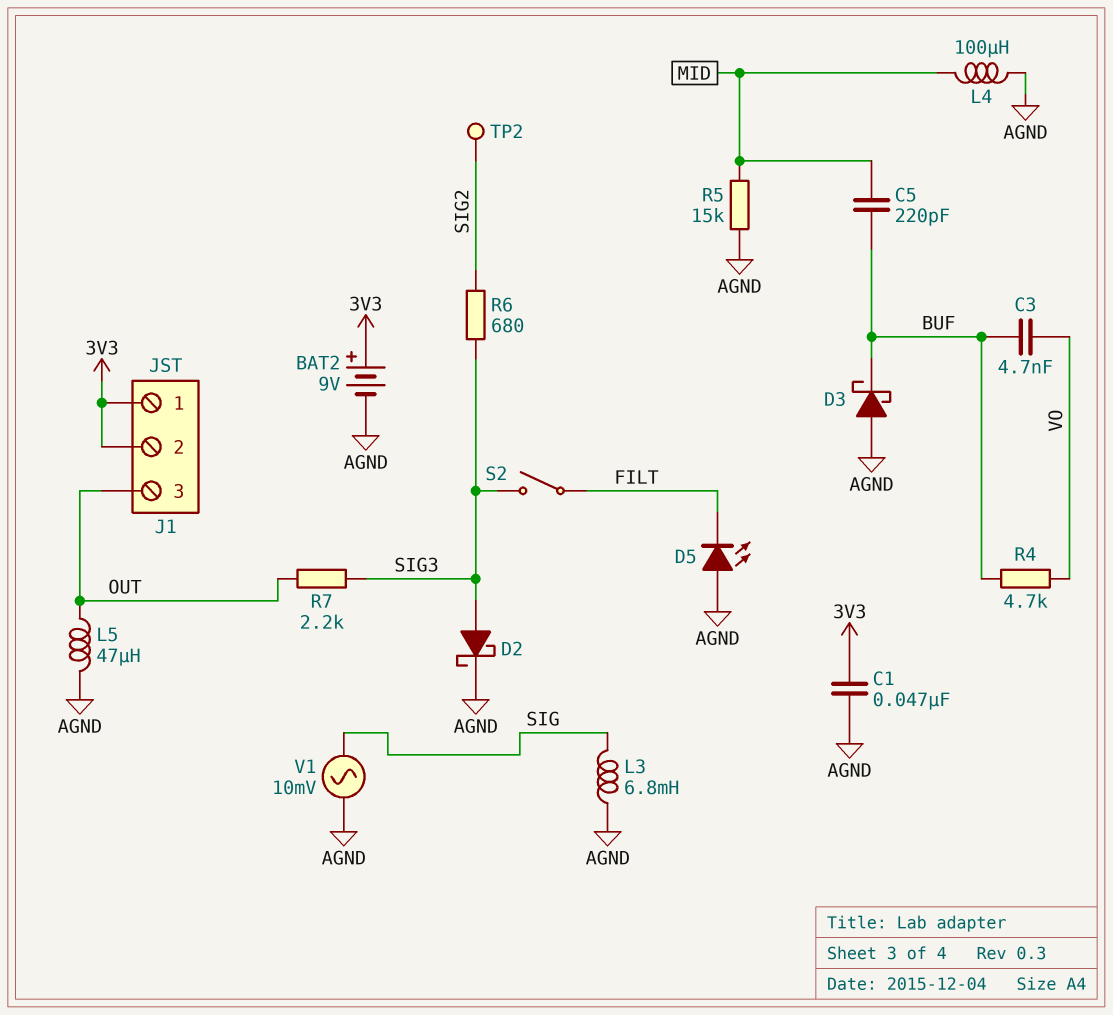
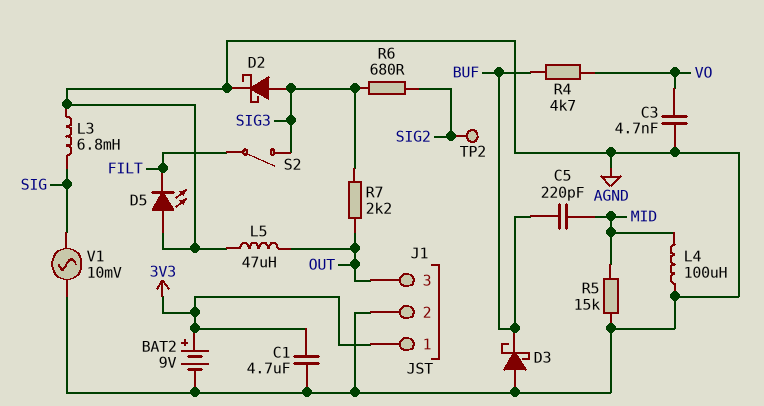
C1: 47nF (3V3, AGND) -> 4.7uF (3V3, AGND)
C3: 4.7nF (BUF, VO) -> 4.7nF (AGND, VO)
J1 pin 2: 3V3 -> AGND

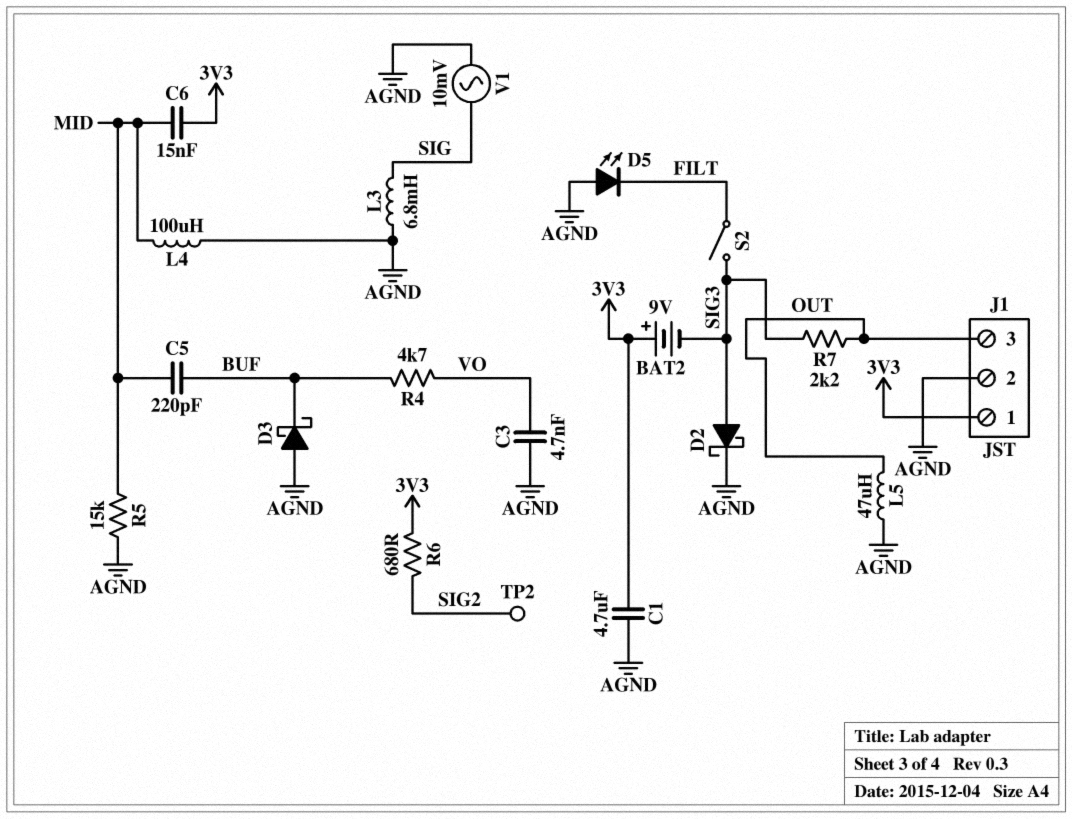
BAT2: 9V (plus 3V3, minus AGND) -> 9V (plus 3V3, minus SIG3)
C6: none -> 15nF (3V3, MID)
R6: 680 (SIG2, SIG3) -> 680 (3V3, SIG2)

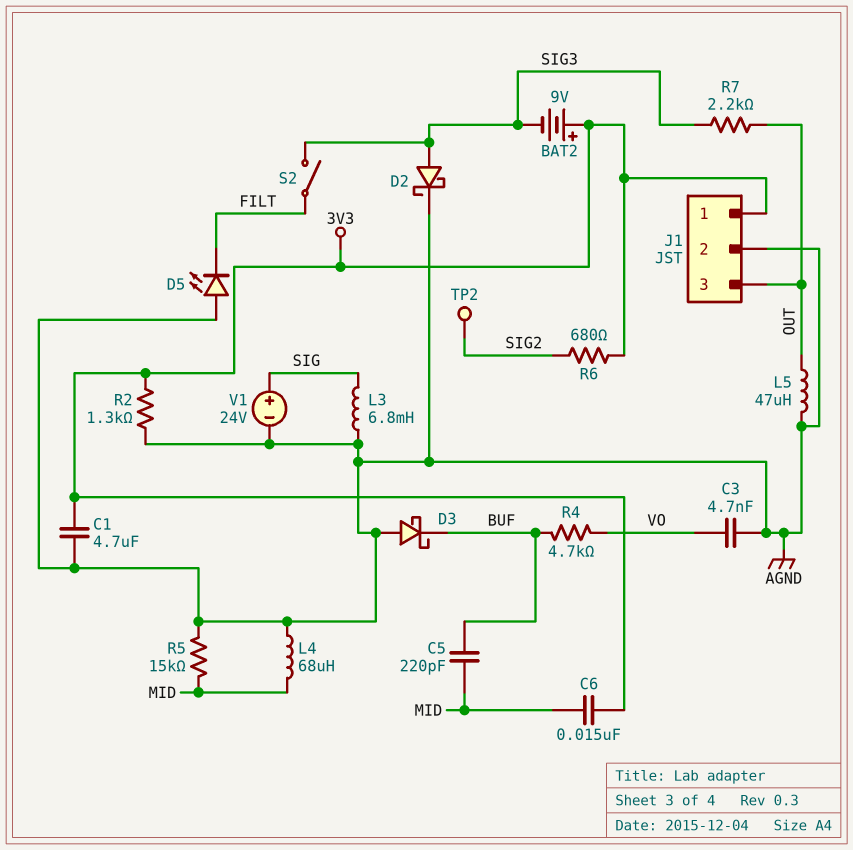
L4: 100uH (AGND, MID) -> 68uH (AGND, MID)
R2: none -> 1.3k (3V3, AGND)
V1: AC 10mV (AGND, SIG) -> 24V (plus SIG, minus AGND)

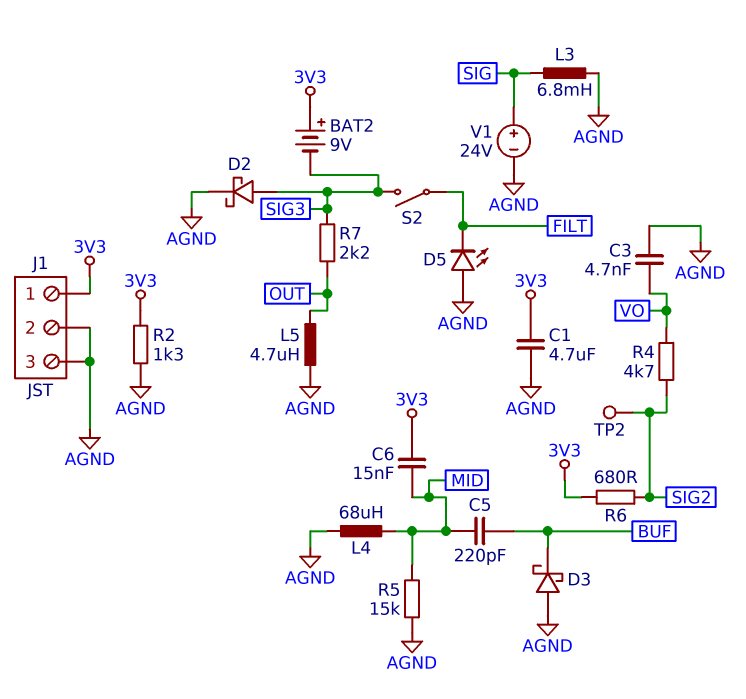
J1 pin 3: OUT -> AGND
L5: 47uH (AGND, OUT) -> 4.7uH (AGND, OUT)
R4: 4.7k (BUF, VO) -> 4.7k (SIG2, VO)

